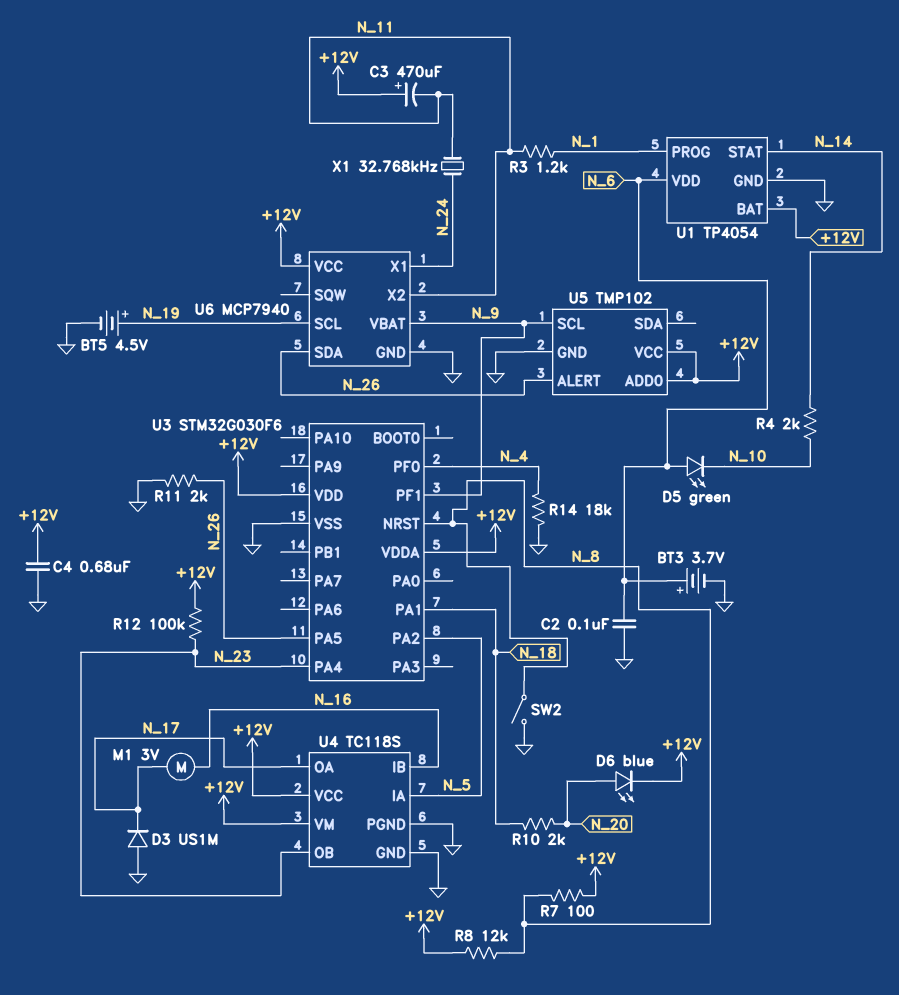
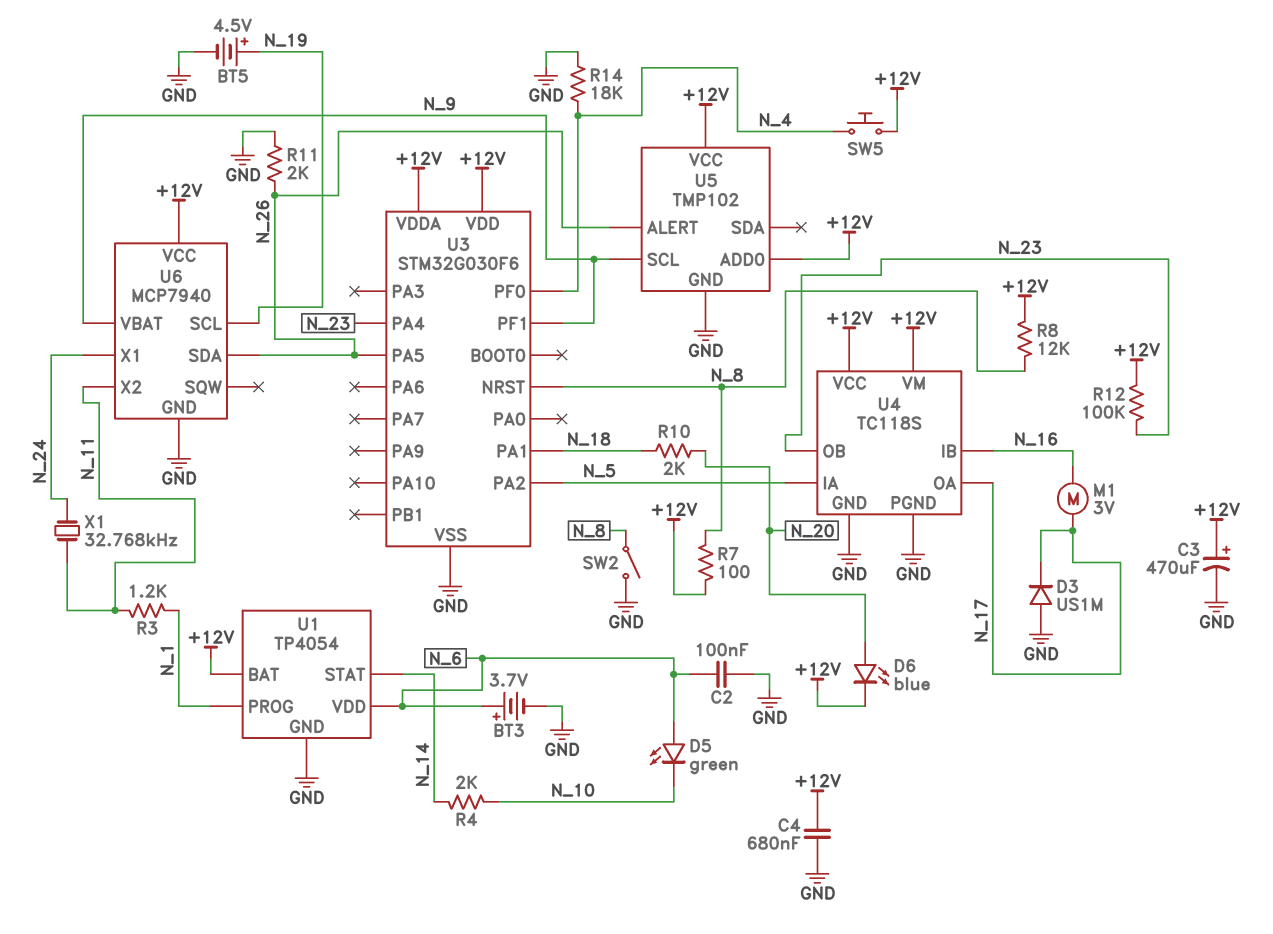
C3: 470uF (plus +12V, minus N_11) -> 470uF (plus +12V, minus GND)
SW5: none -> button (+12V, N_4)

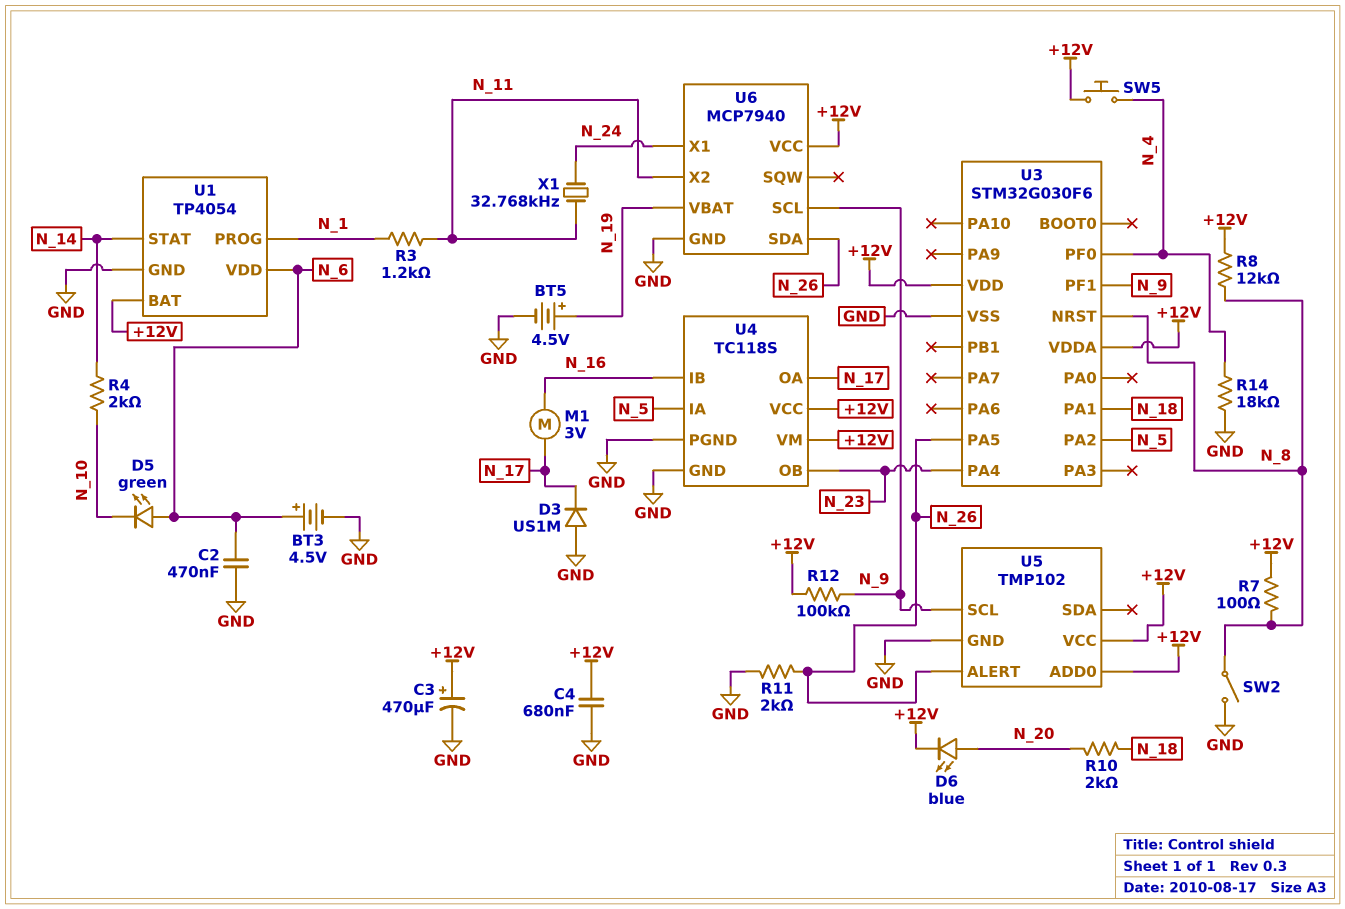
BT3: 3.7V (plus N_6, minus GND) -> 4.5V (plus N_6, minus GND)
C2: 100nF (GND, N_6) -> 470nF (GND, N_6)
R12: 100k (+12V, N_23) -> 100k (+12V, N_9)
U6 pin SCL: N_19 -> N_9
U6 pin VBAT: N_9 -> N_19

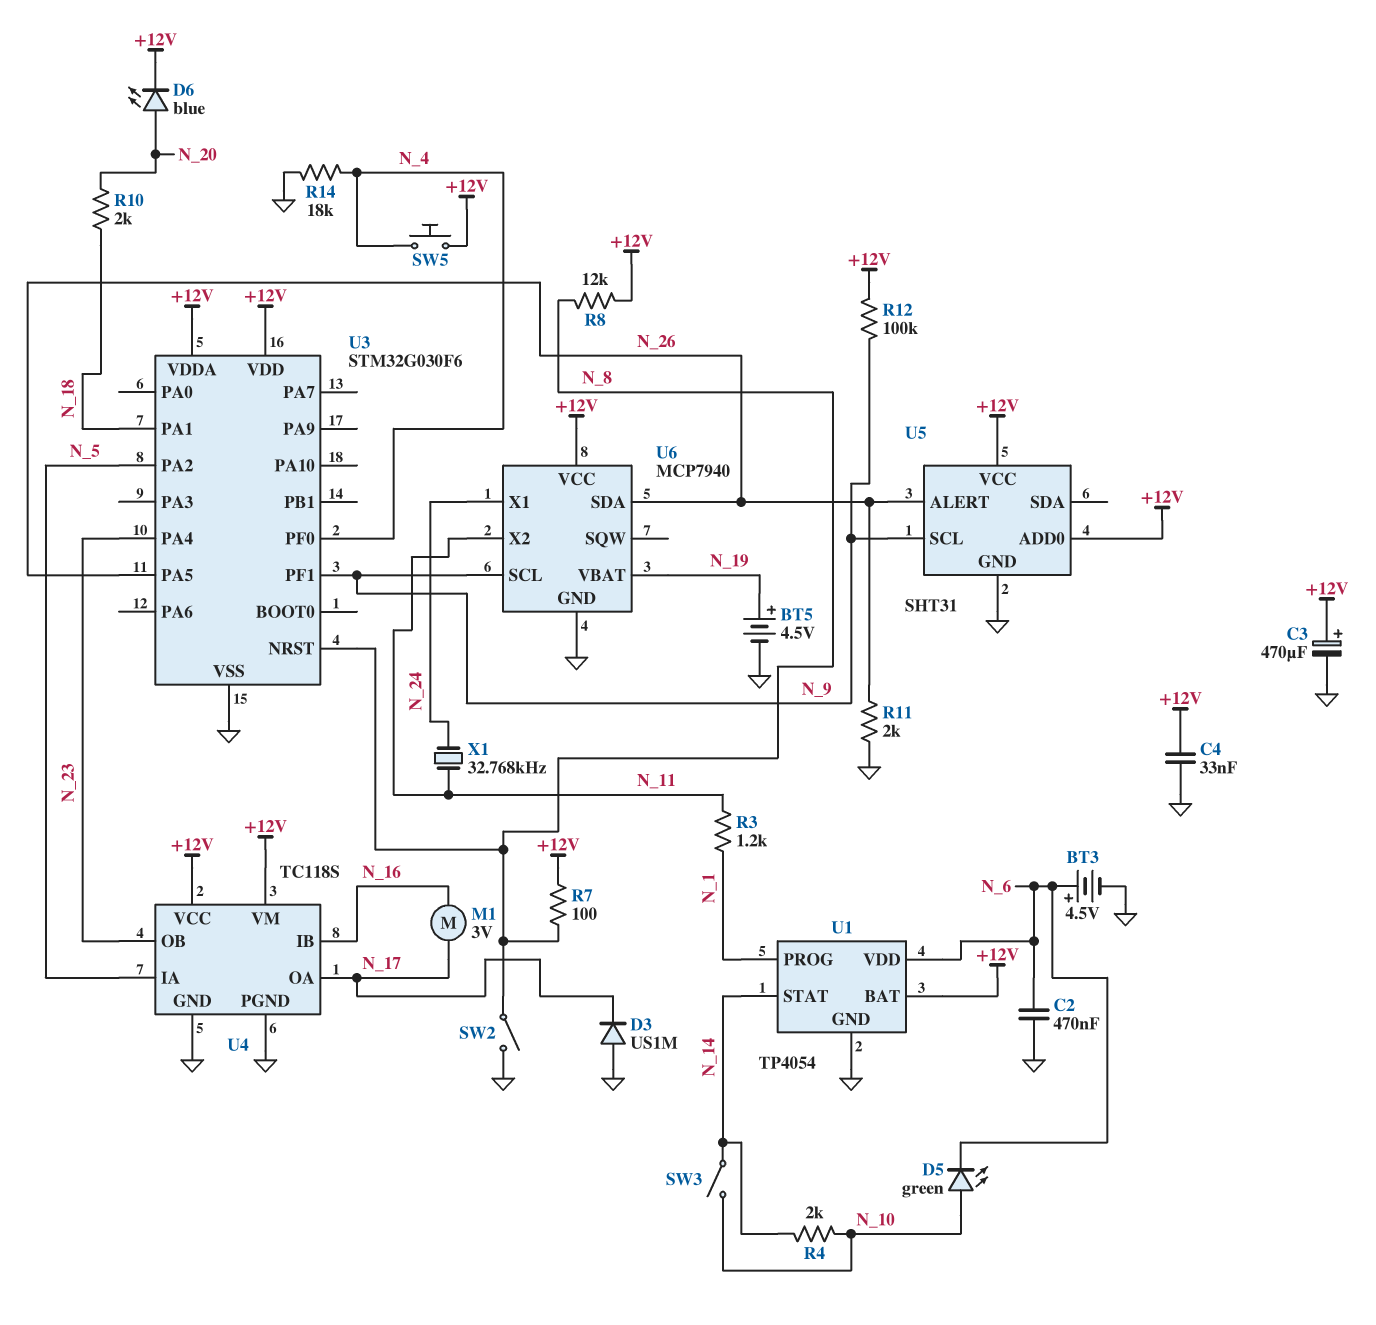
C4: 680nF (+12V, GND) -> 33nF (+12V, GND)
D5: LED green (A N_6, K N_10) -> LED green (A N_10, K N_6)
SW3: none -> switch (N_10, N_14)
U5: TMP102 -> SHT31

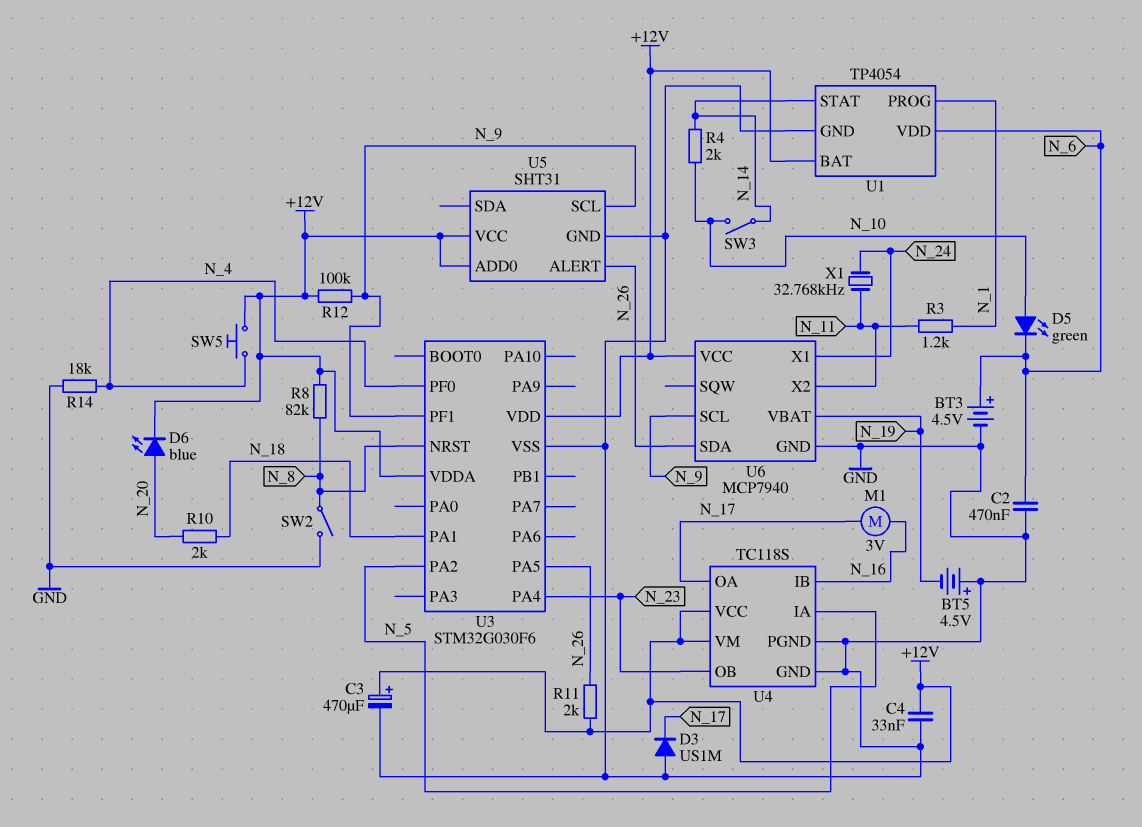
BT5: 4.5V (plus N_19, minus GND) -> 4.5V (plus GND, minus N_19)
R7: 100 (+12V, N_8) -> none
R8: 12k (+12V, N_8) -> 82k (+12V, N_8)
R11: 2k (GND, N_26) -> 2k (+12V, N_26)

